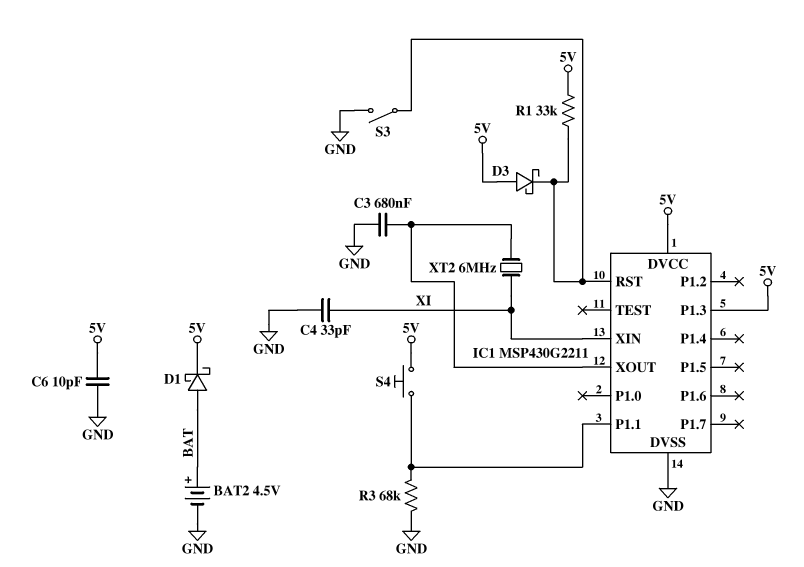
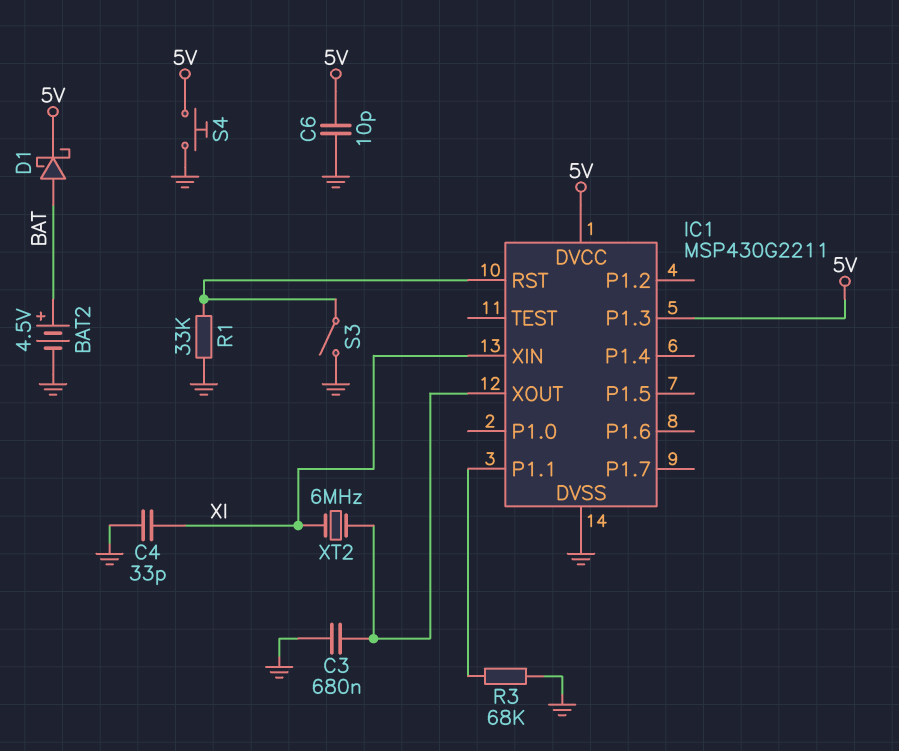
D3: schottky (A 5V, K IC1/RST) -> none
R1: 33k (5V, IC1/RST) -> 33k (GND, IC1/RST)
S4: button (5V, IC1/P1.1) -> button (5V, GND)

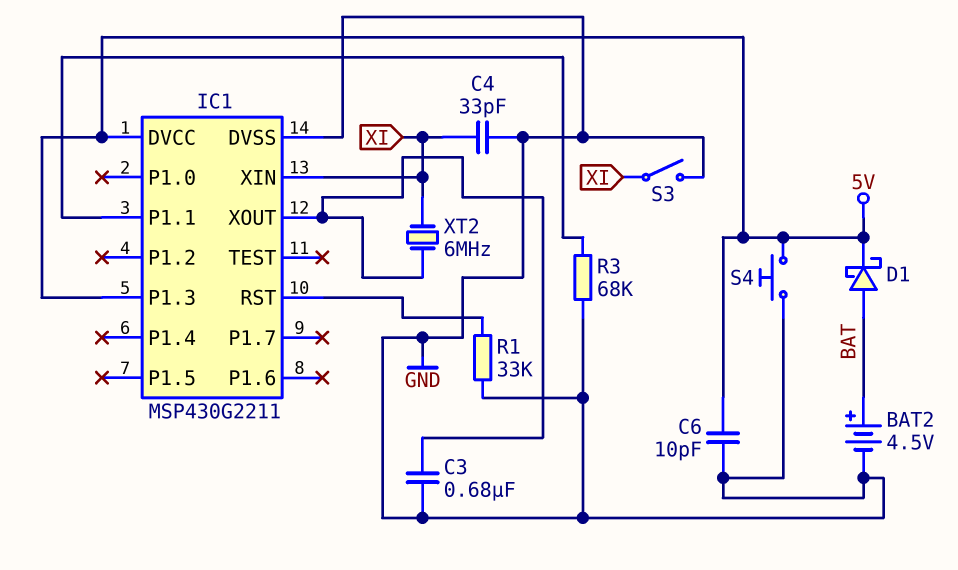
S3: switch (GND, IC1/RST) -> switch (GND, XI)

